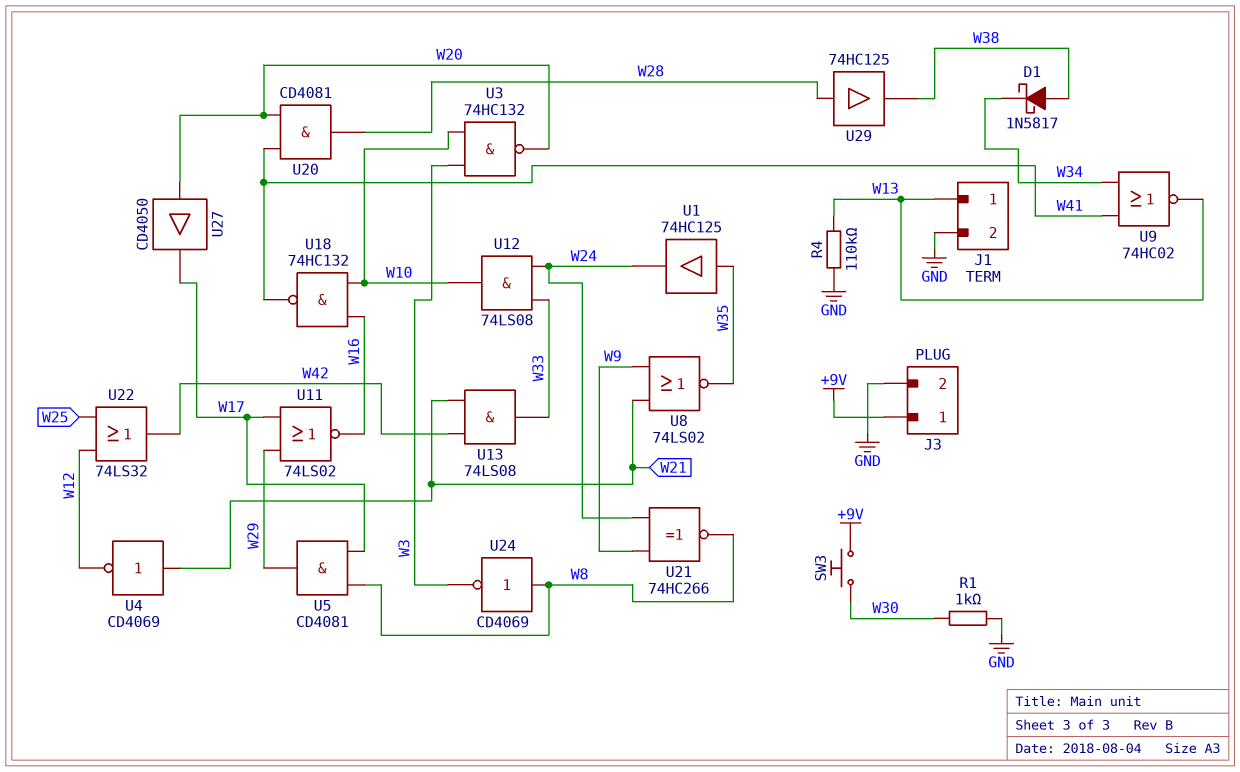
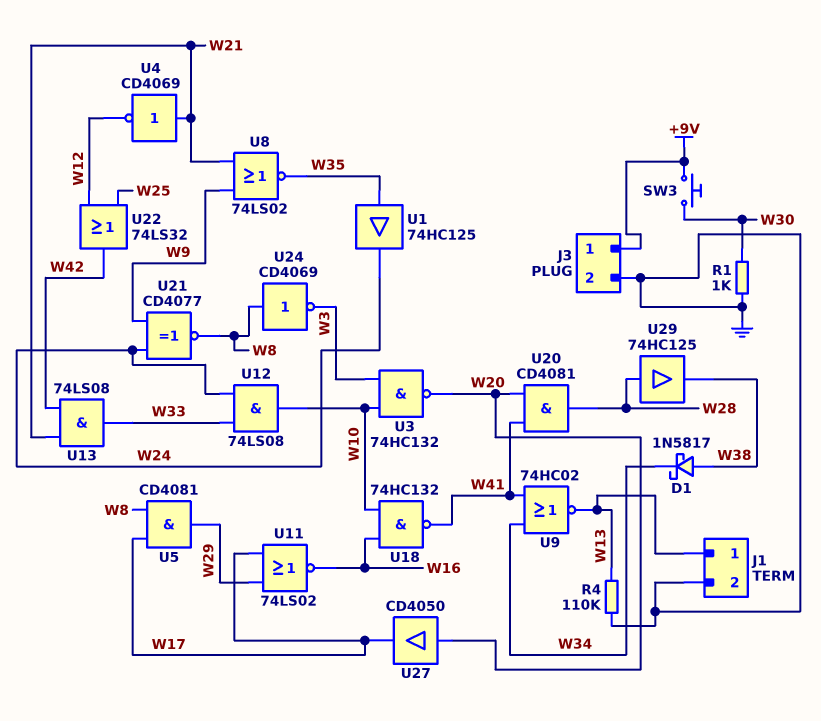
U21: XNOR 74HC266 (in W9, in W24, out W8) -> XNOR CD4077 (in W9, in W24, out W8)

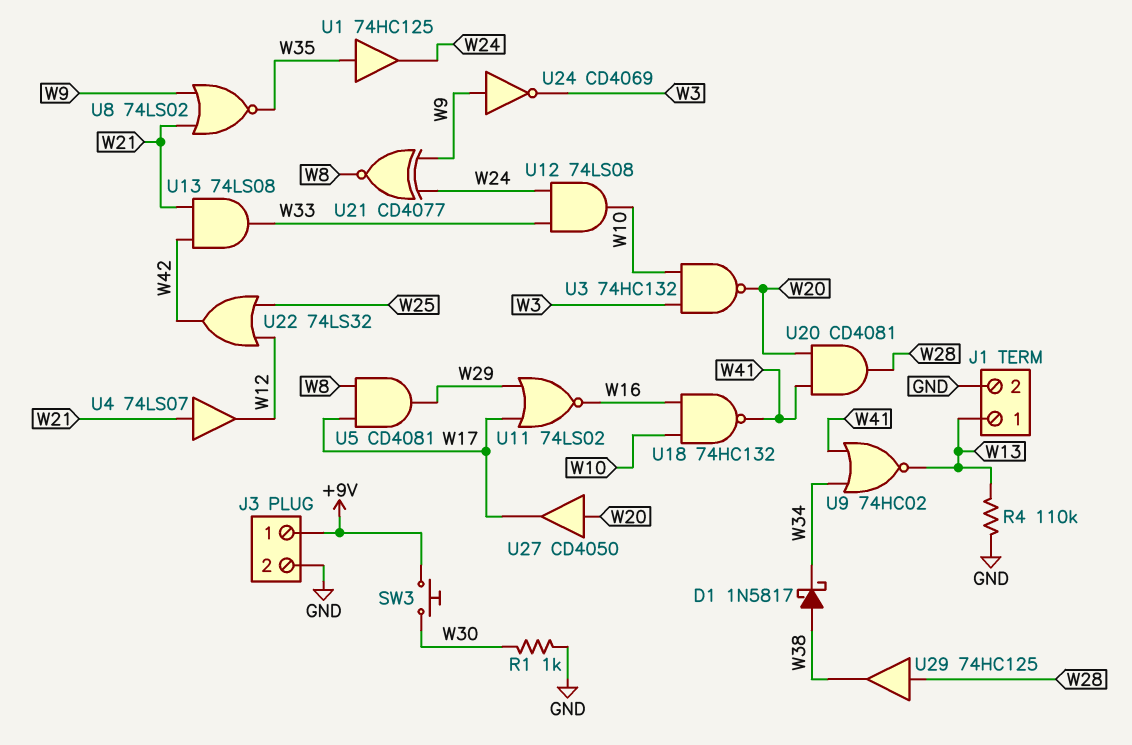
U4: NOT CD4069 (in W21, out W12) -> buffer 74LS07 (in W21, out W12)
U24: NOT CD4069 (in W8, out W3) -> NOT CD4069 (in W9, out W3)

